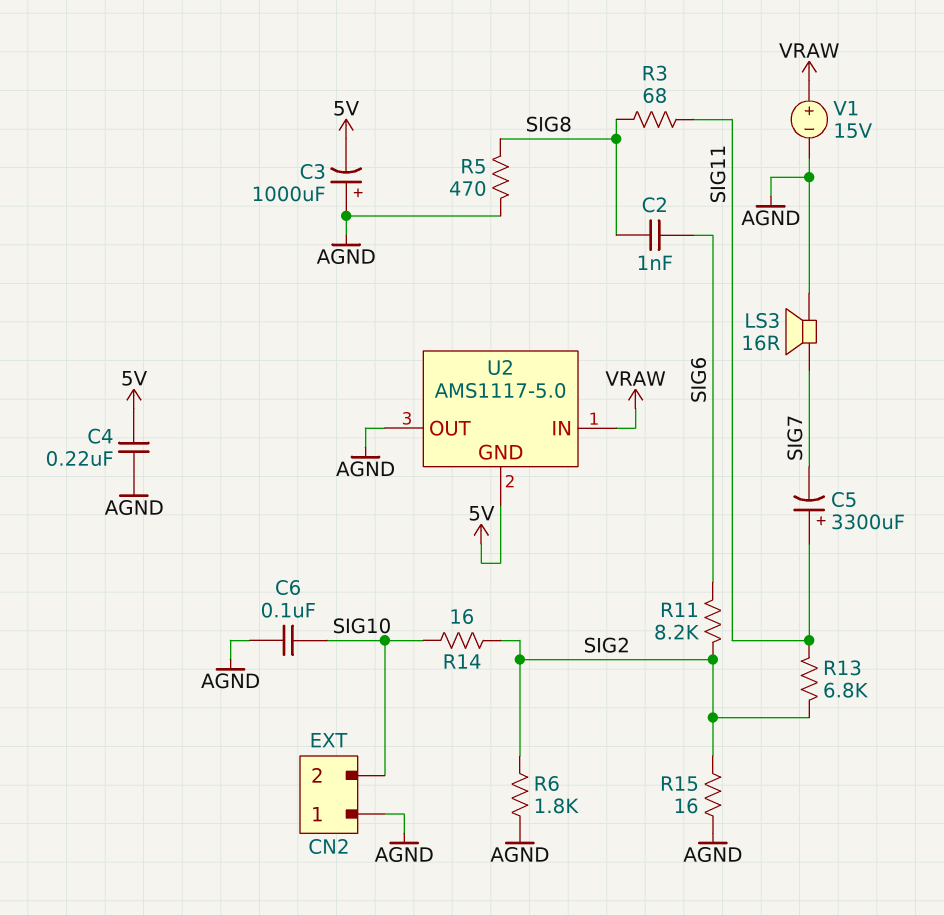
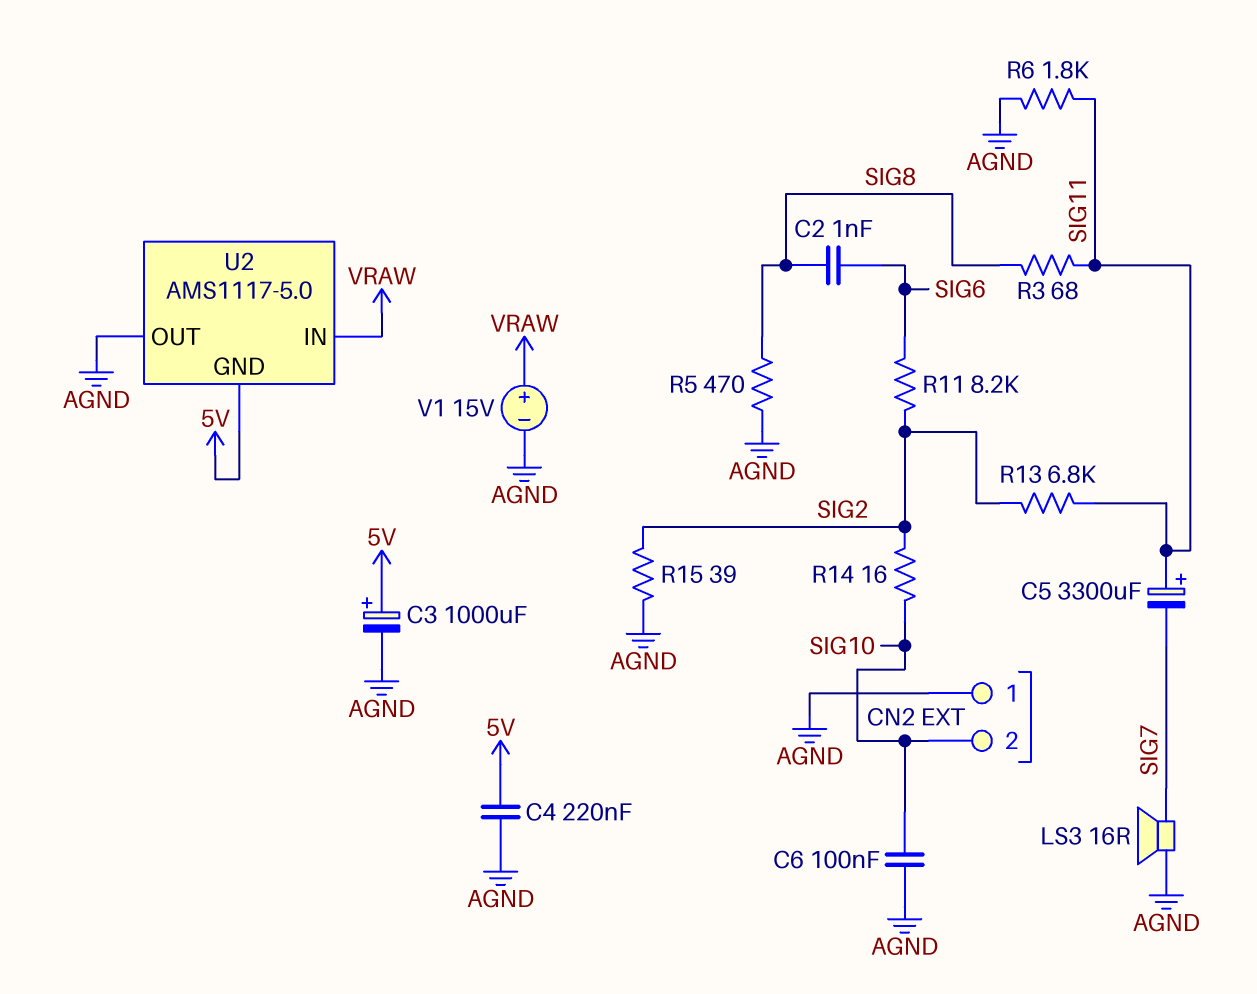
C3: 1000uF (plus AGND, minus 5V) -> 1000uF (plus 5V, minus AGND)
R6: 1.8k (AGND, SIG2) -> 1.8k (AGND, SIG11)
R15: 16 (AGND, SIG2) -> 39 (AGND, SIG2)

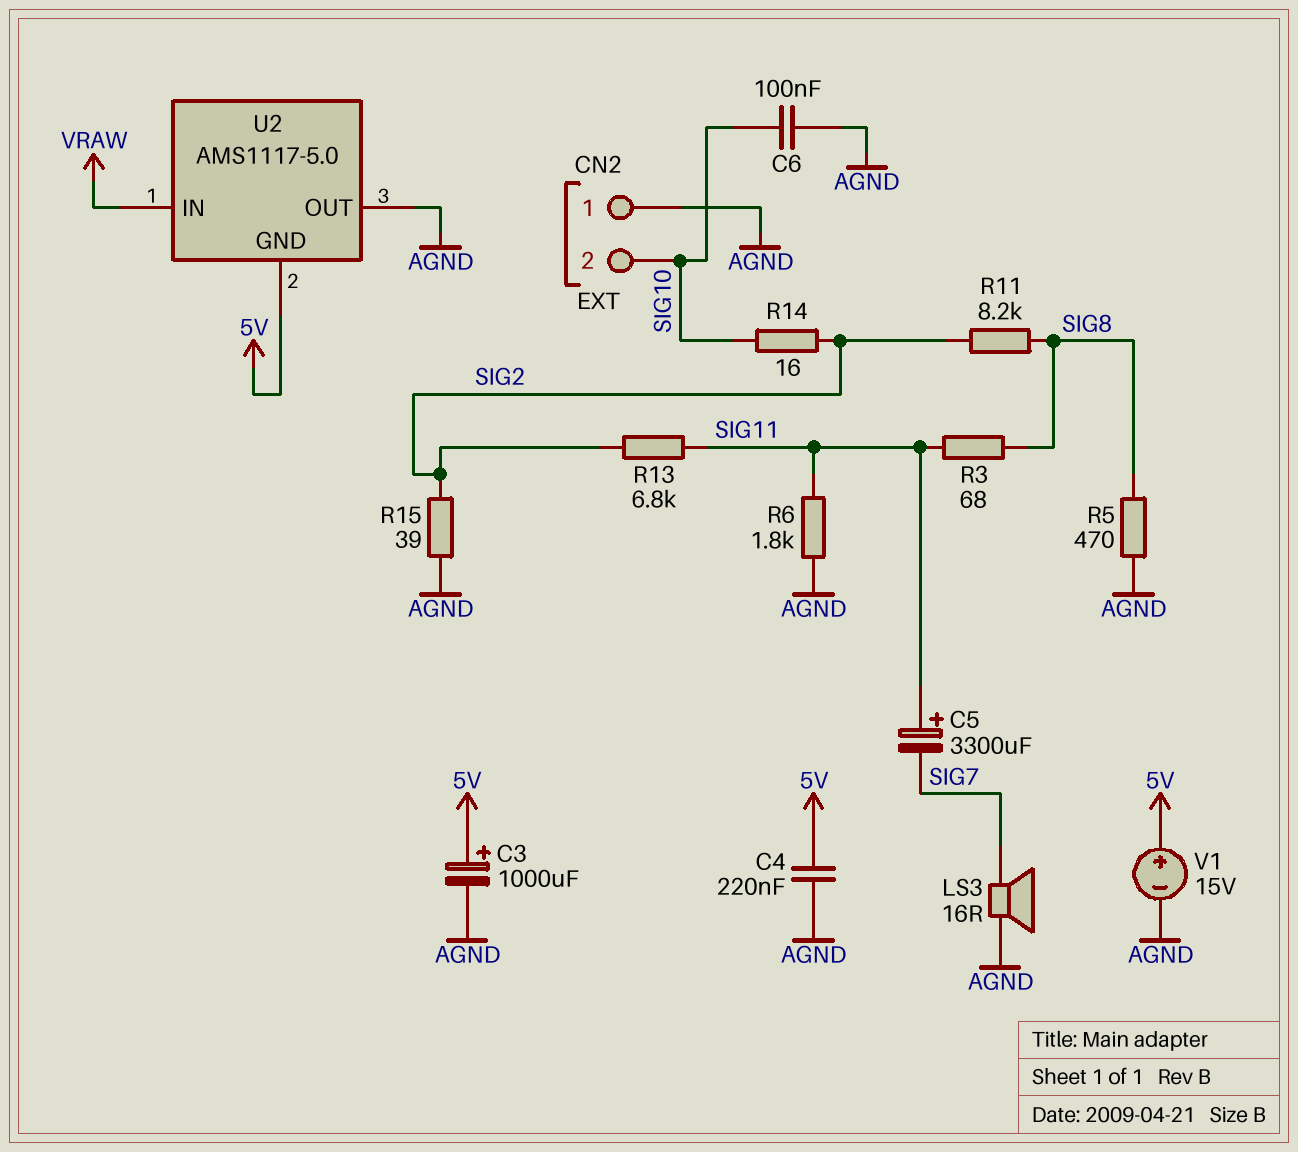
C2: 1nF (SIG6, SIG8) -> none
R11: 8.2k (SIG2, SIG6) -> 8.2k (SIG2, SIG8)
V1: 15V (plus VRAW, minus AGND) -> 15V (plus 5V, minus AGND)

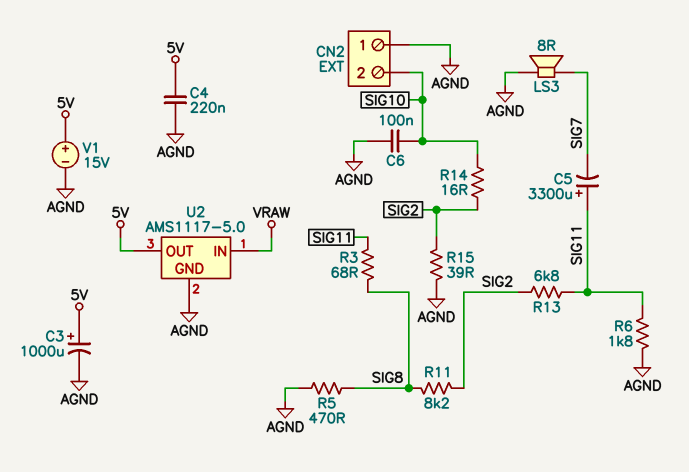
LS3: speaker 16R (AGND, SIG7) -> speaker 8R (AGND, SIG7)
U2 pin GND: 5V -> AGND
U2 pin OUT: AGND -> 5V

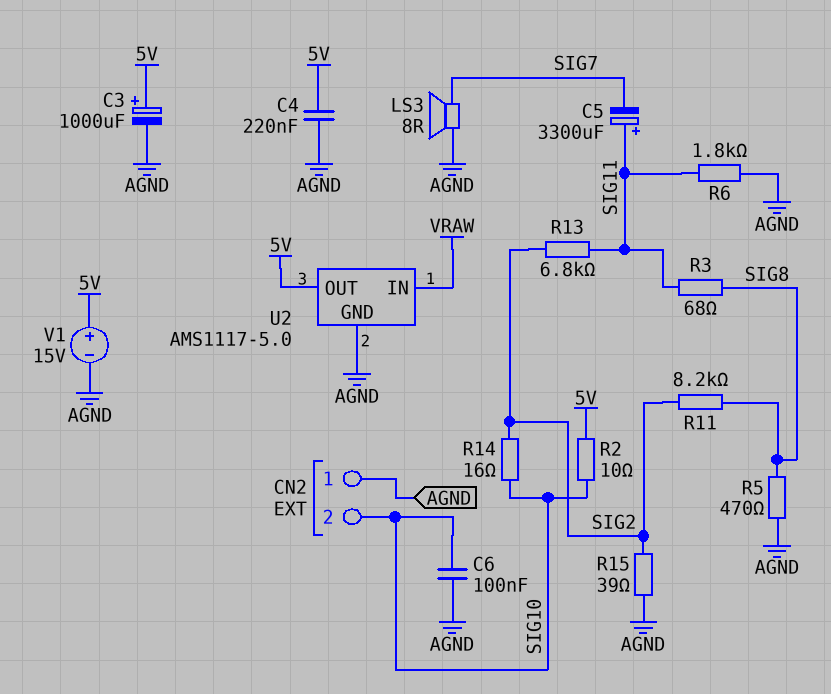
R2: none -> 10 (5V, SIG10)

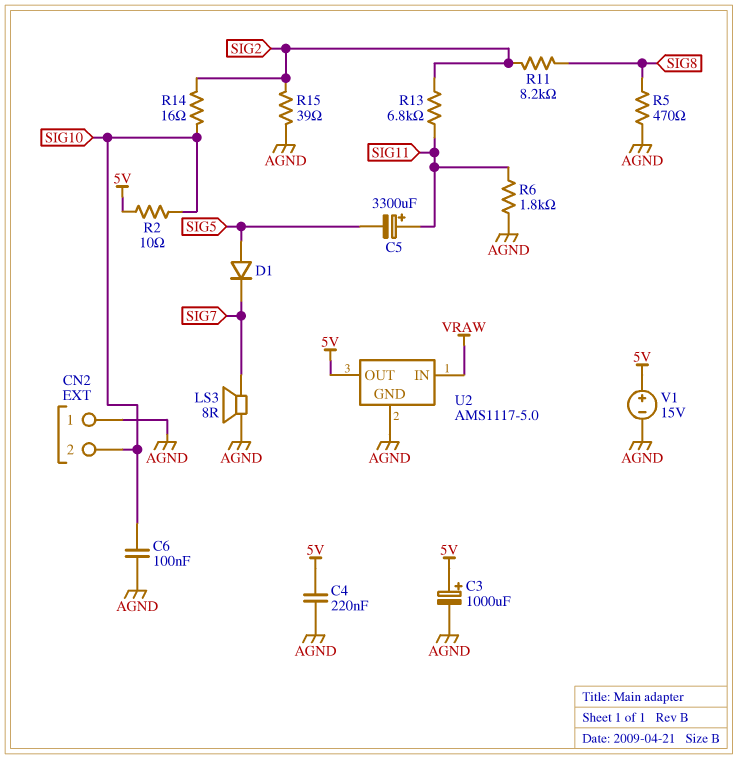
C5: 3300uF (plus SIG11, minus SIG7) -> 3300uF (plus SIG11, minus SIG5)
D1: none -> diode (A SIG5, K SIG7)
R3: 68 (SIG8, SIG11) -> none

